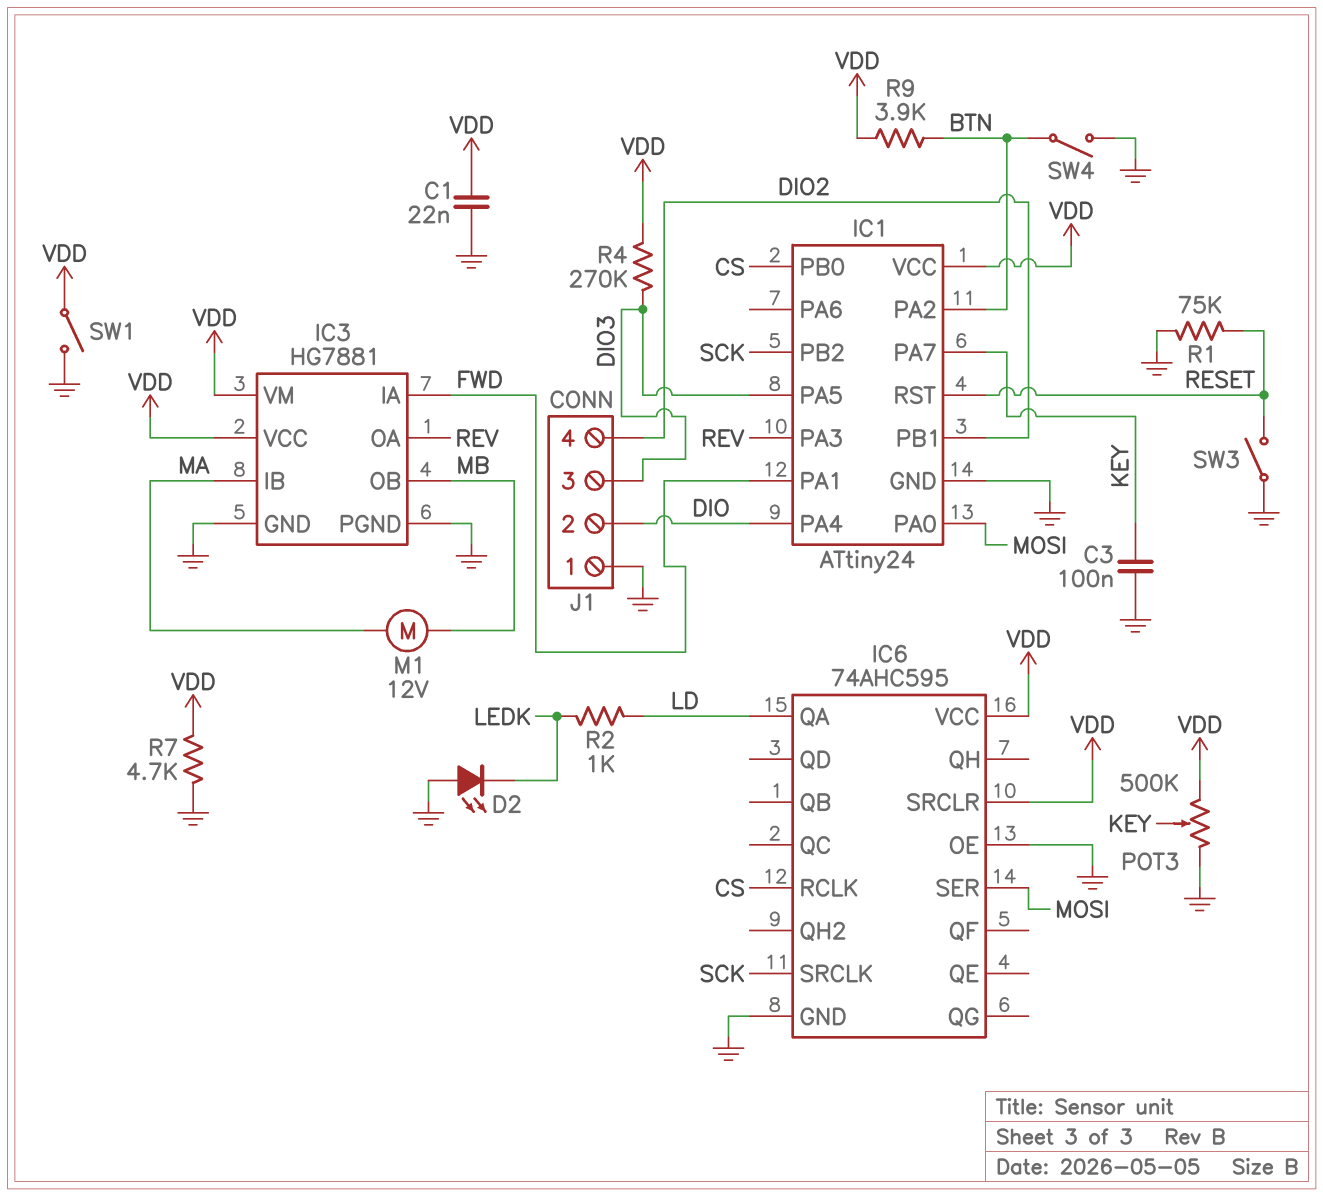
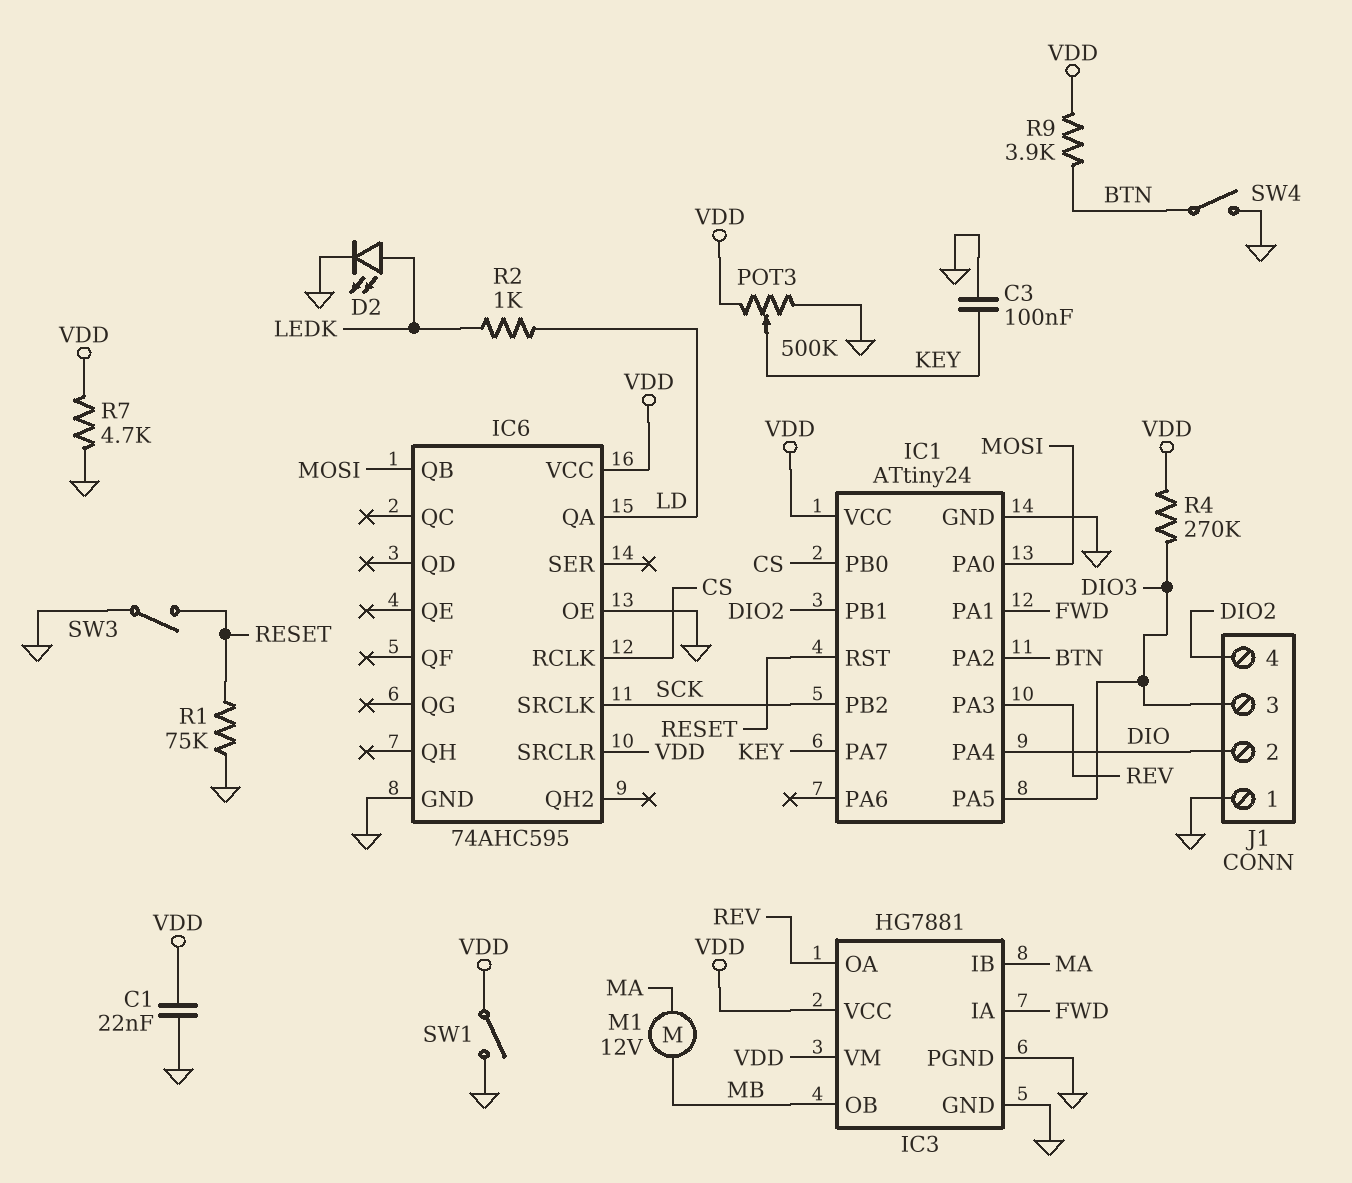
D2: LED (A GND, K LEDK) -> LED (A LEDK, K GND)
IC6 pin QB: none -> MOSI
IC6 pin SER: MOSI -> none

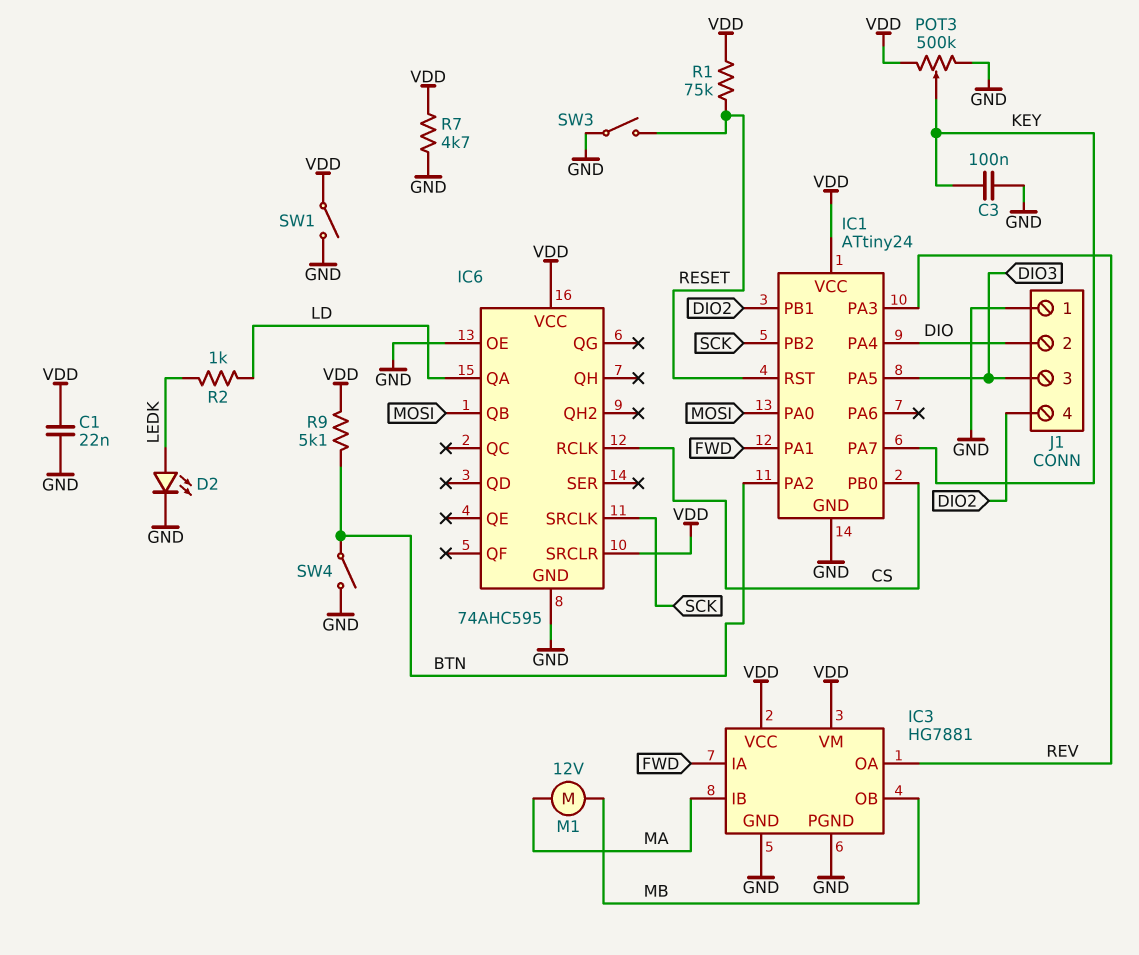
R1: 75k (GND, RESET) -> 75k (RESET, VDD)
R4: 270k (DIO3, VDD) -> none
R9: 3.9k (BTN, VDD) -> 5.1k (BTN, VDD)

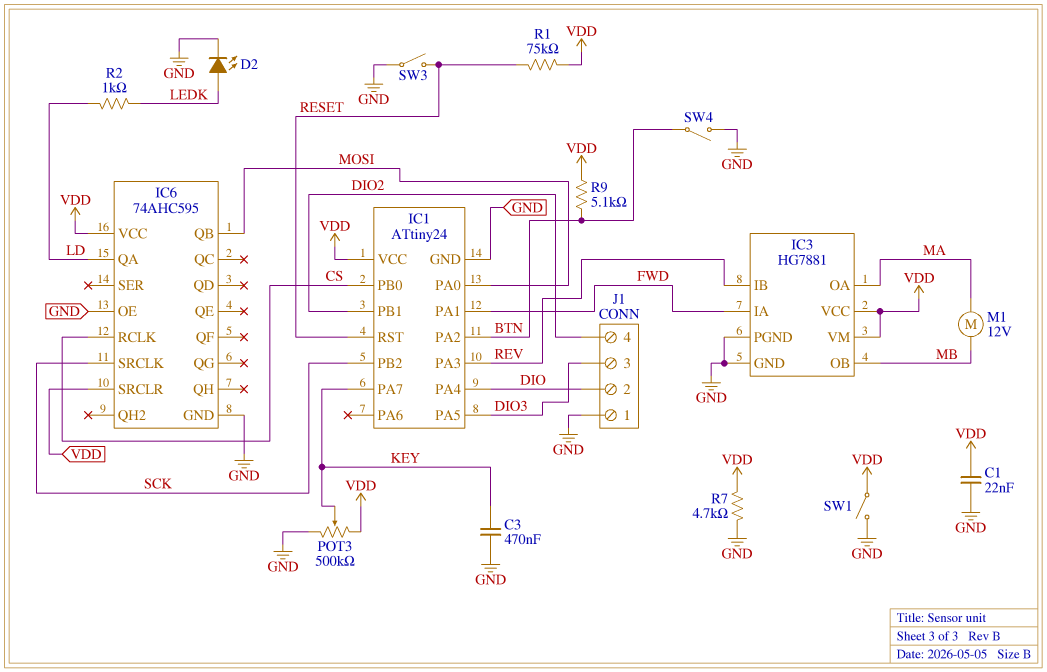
C3: 100nF (GND, KEY) -> 470nF (GND, KEY)
IC3 pin IB: MA -> REV
IC3 pin OA: REV -> MA

